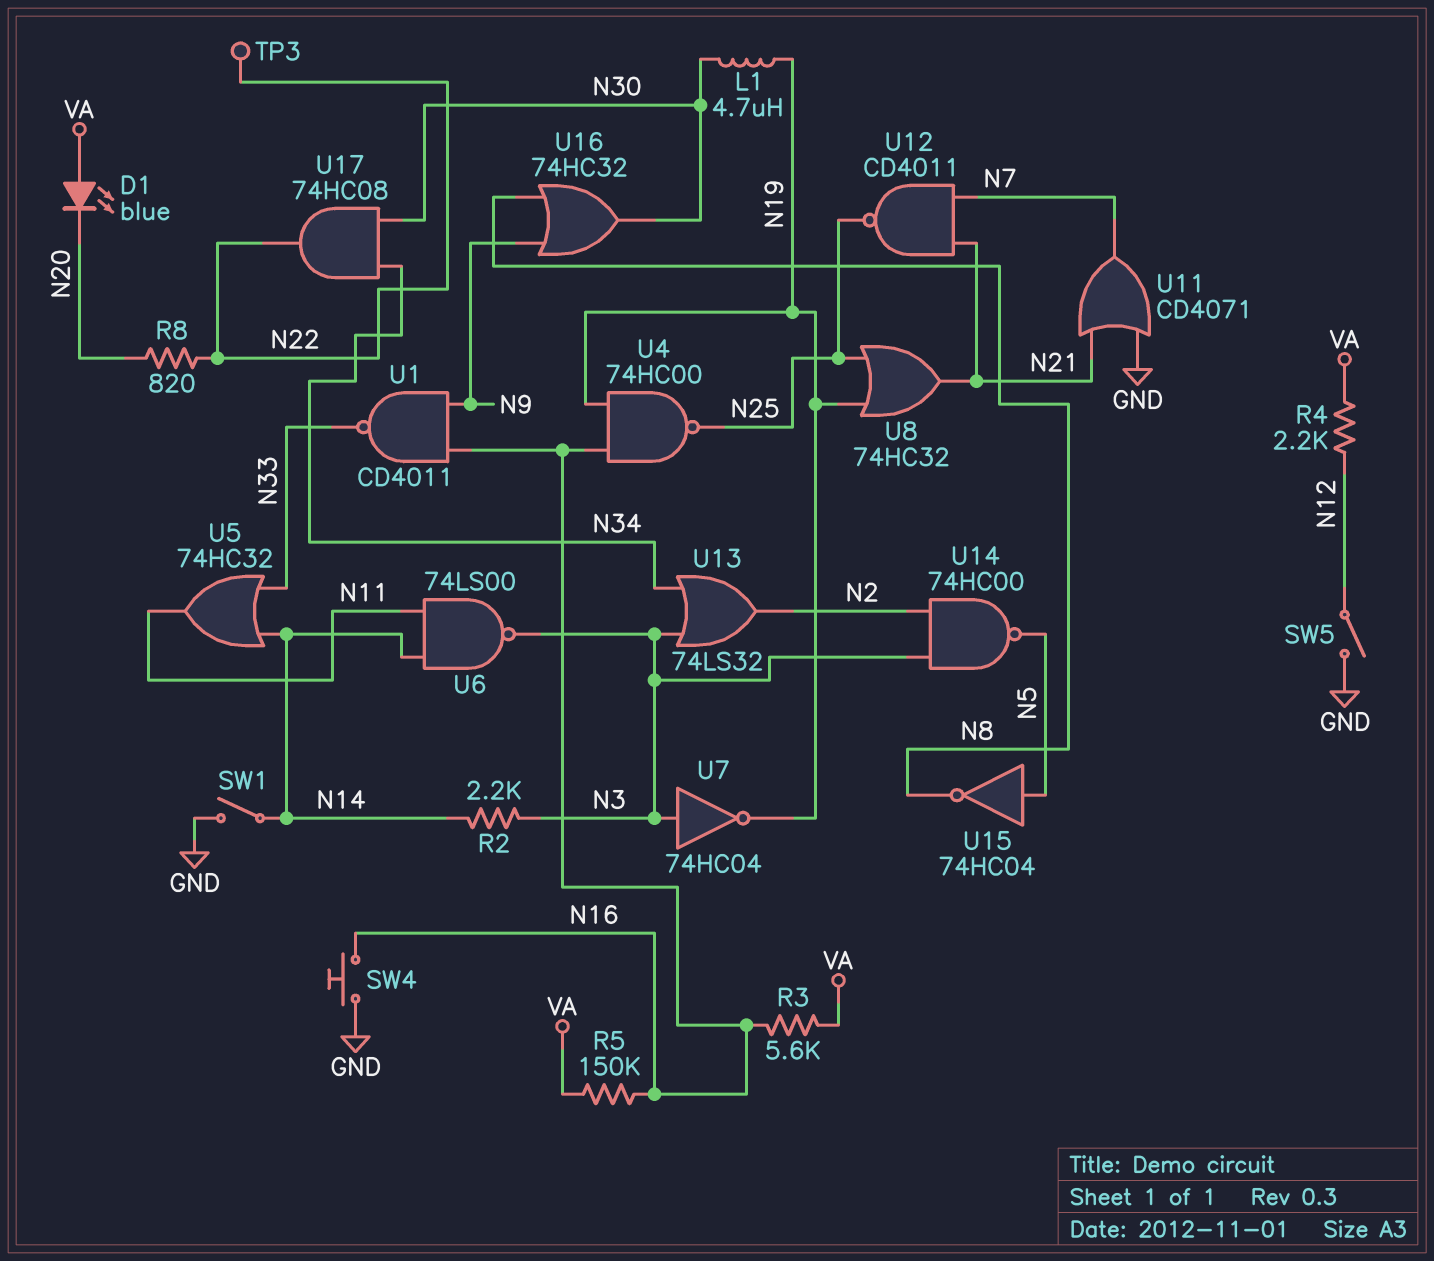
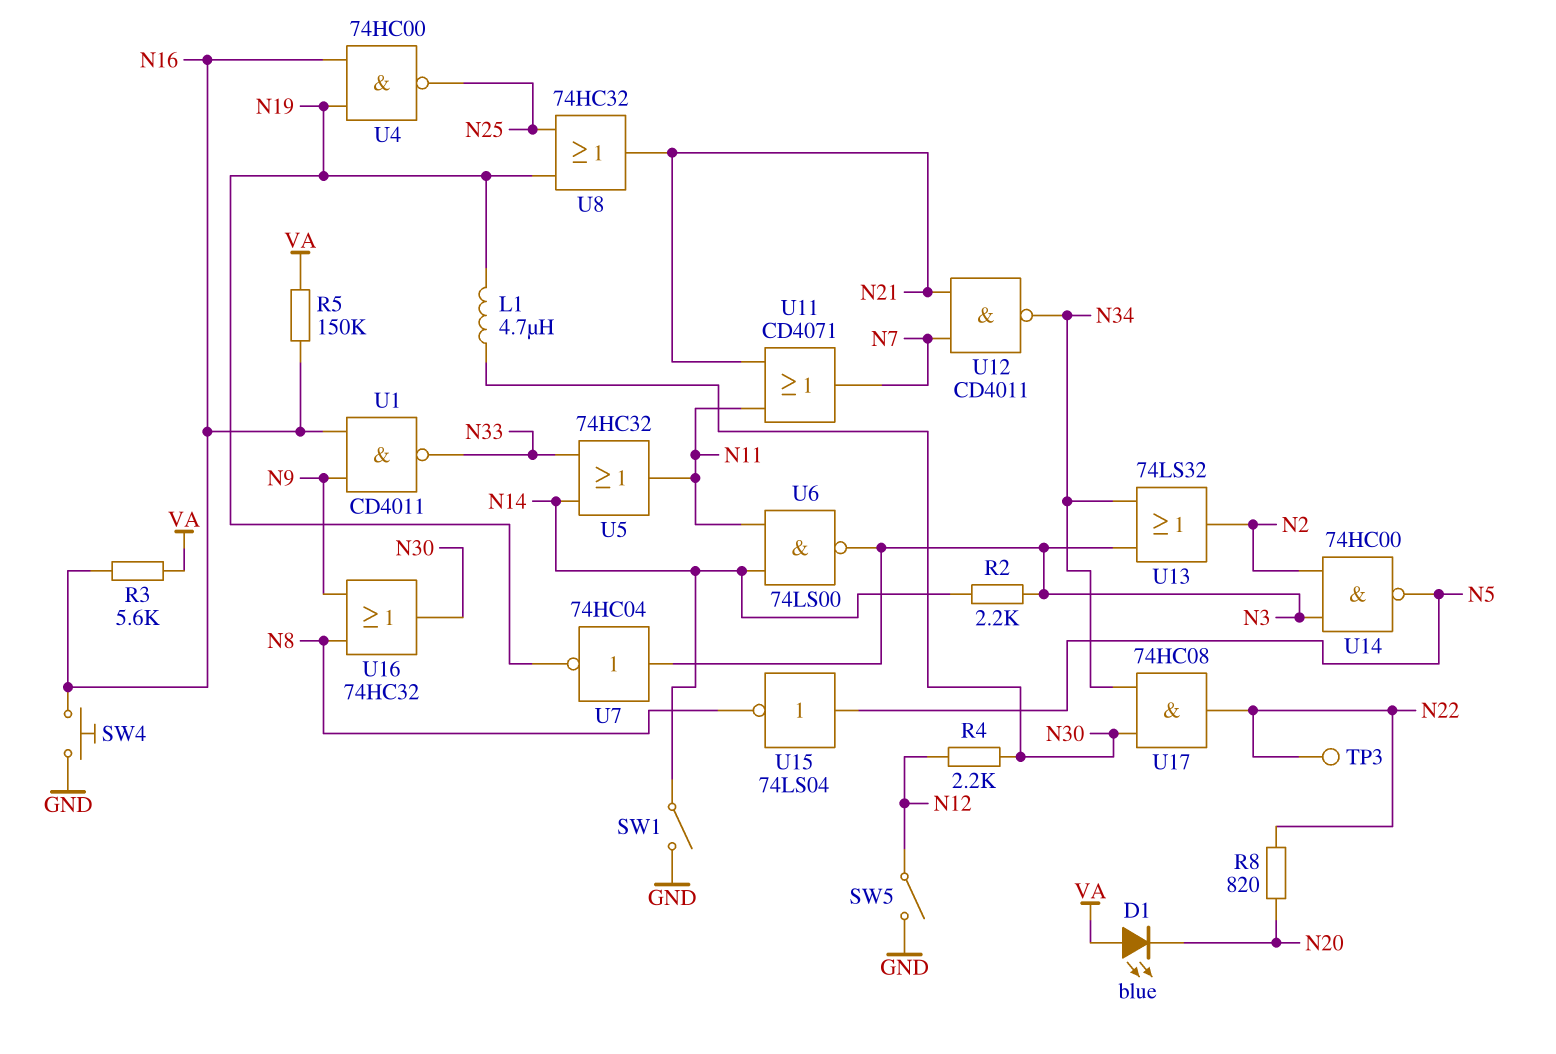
R4: 2.2k (N12, VA) -> 2.2k (N12, N30)
U11: OR CD4071 (in GND, in N21, out N7) -> OR CD4071 (in N11, in N21, out N7)
U12: NAND CD4011 (in N7, in N21, out N25) -> NAND CD4011 (in N7, in N21, out N34)
U15: NOT 74HC04 (in N5, out N8) -> NOT 74LS04 (in N5, out N8)

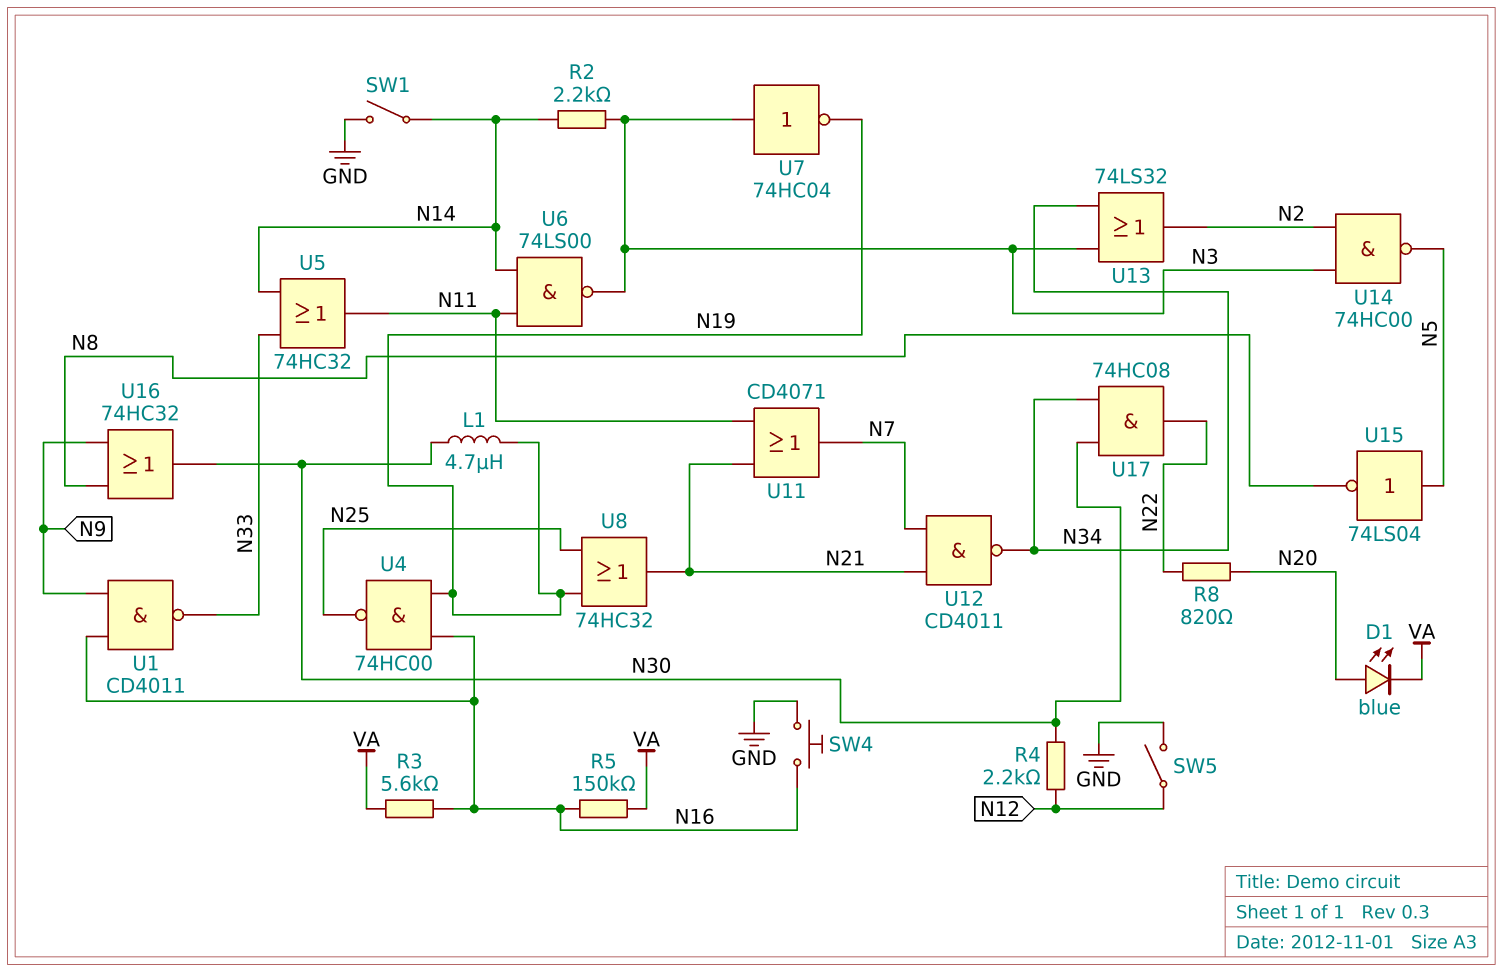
D1: LED blue (A VA, K N20) -> LED blue (A N20, K VA)
TP3: test point (N22) -> none

